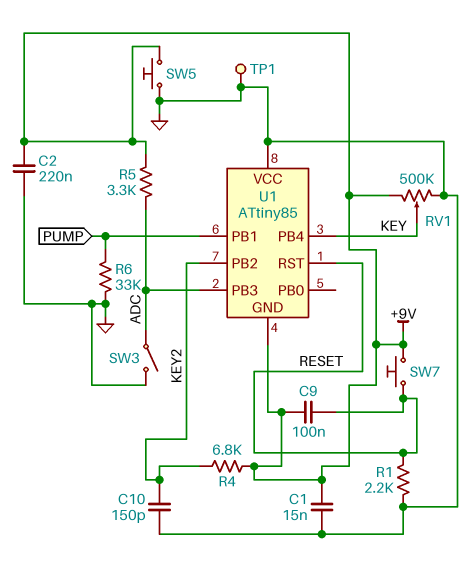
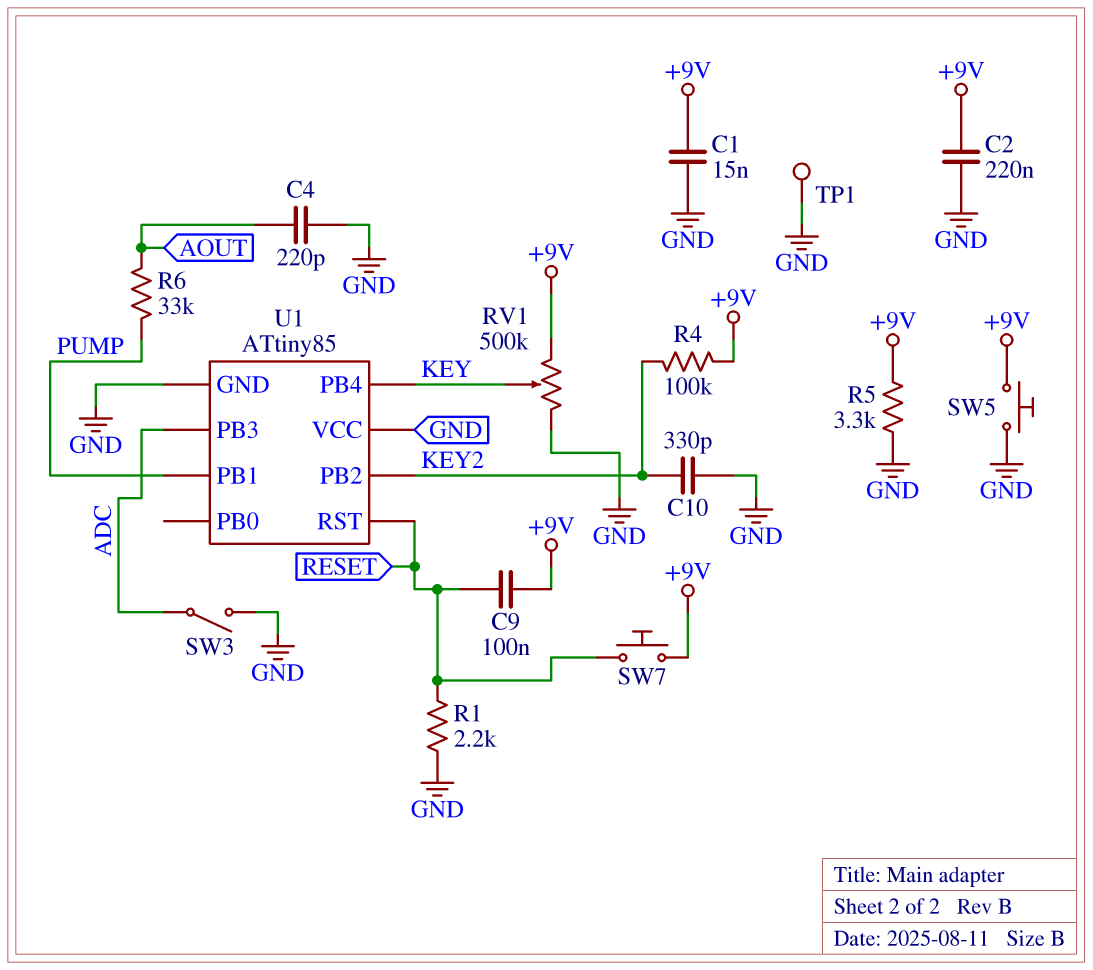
C4: none -> 220pF (AOUT, GND)
C10: 150pF (GND, KEY2) -> 330pF (GND, KEY2)
R4: 6.8k (+9V, KEY2) -> 100k (+9V, KEY2)
R5: 3.3k (+9V, ADC) -> 3.3k (+9V, GND)
R6: 33k (GND, PUMP) -> 33k (AOUT, PUMP)
U1 pin GND: +9V -> GND

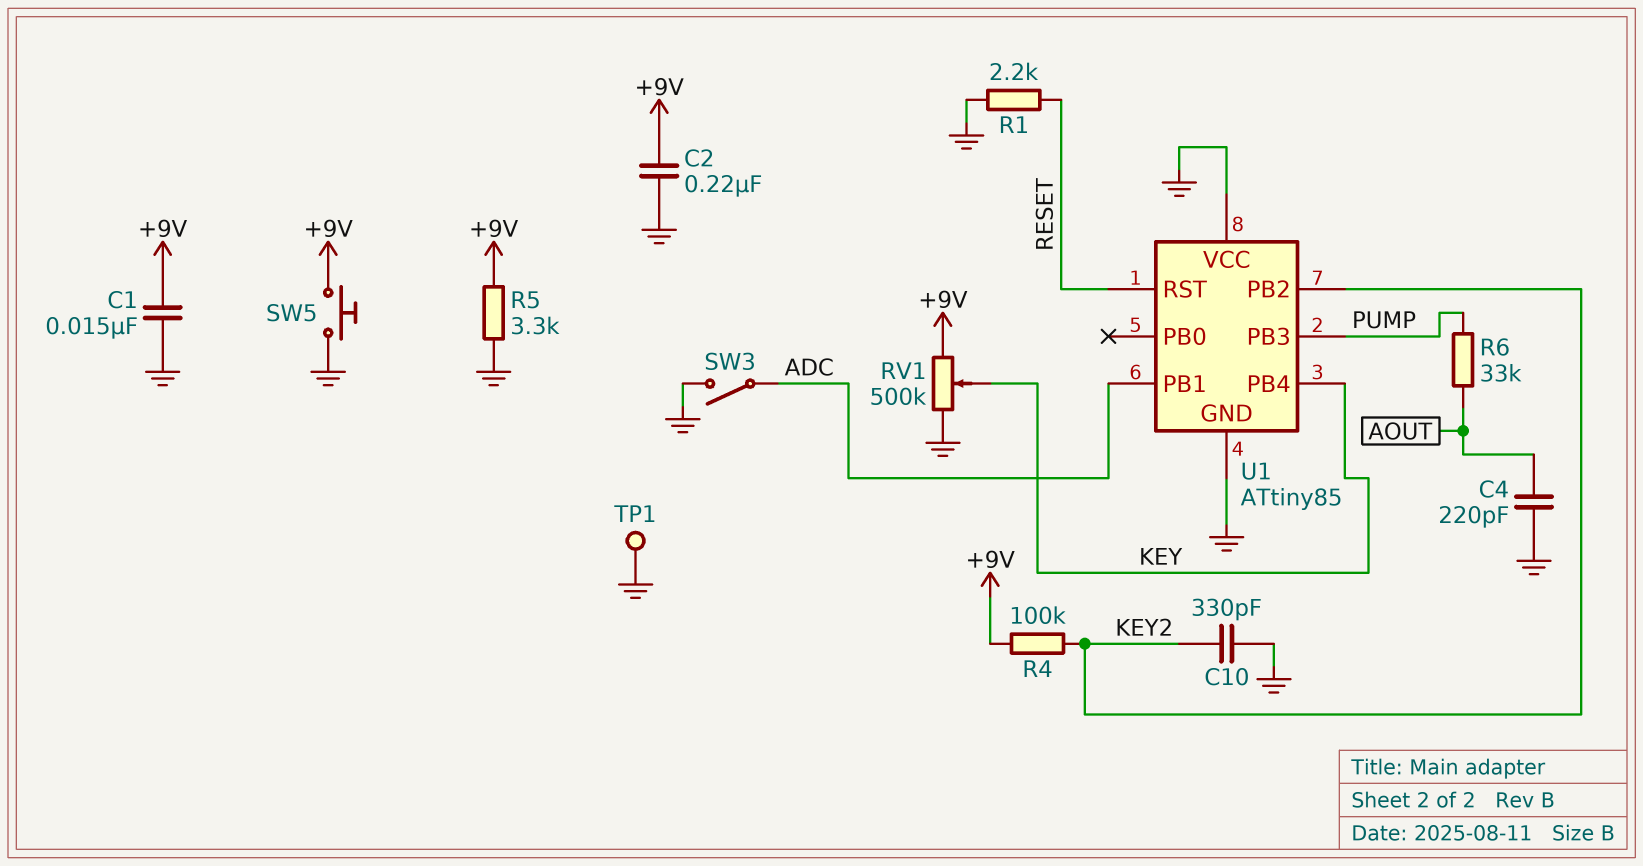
C9: 100nF (+9V, RESET) -> none
SW7: button (+9V, RESET) -> none
U1 pin PB1: PUMP -> ADC
U1 pin PB3: ADC -> PUMP

